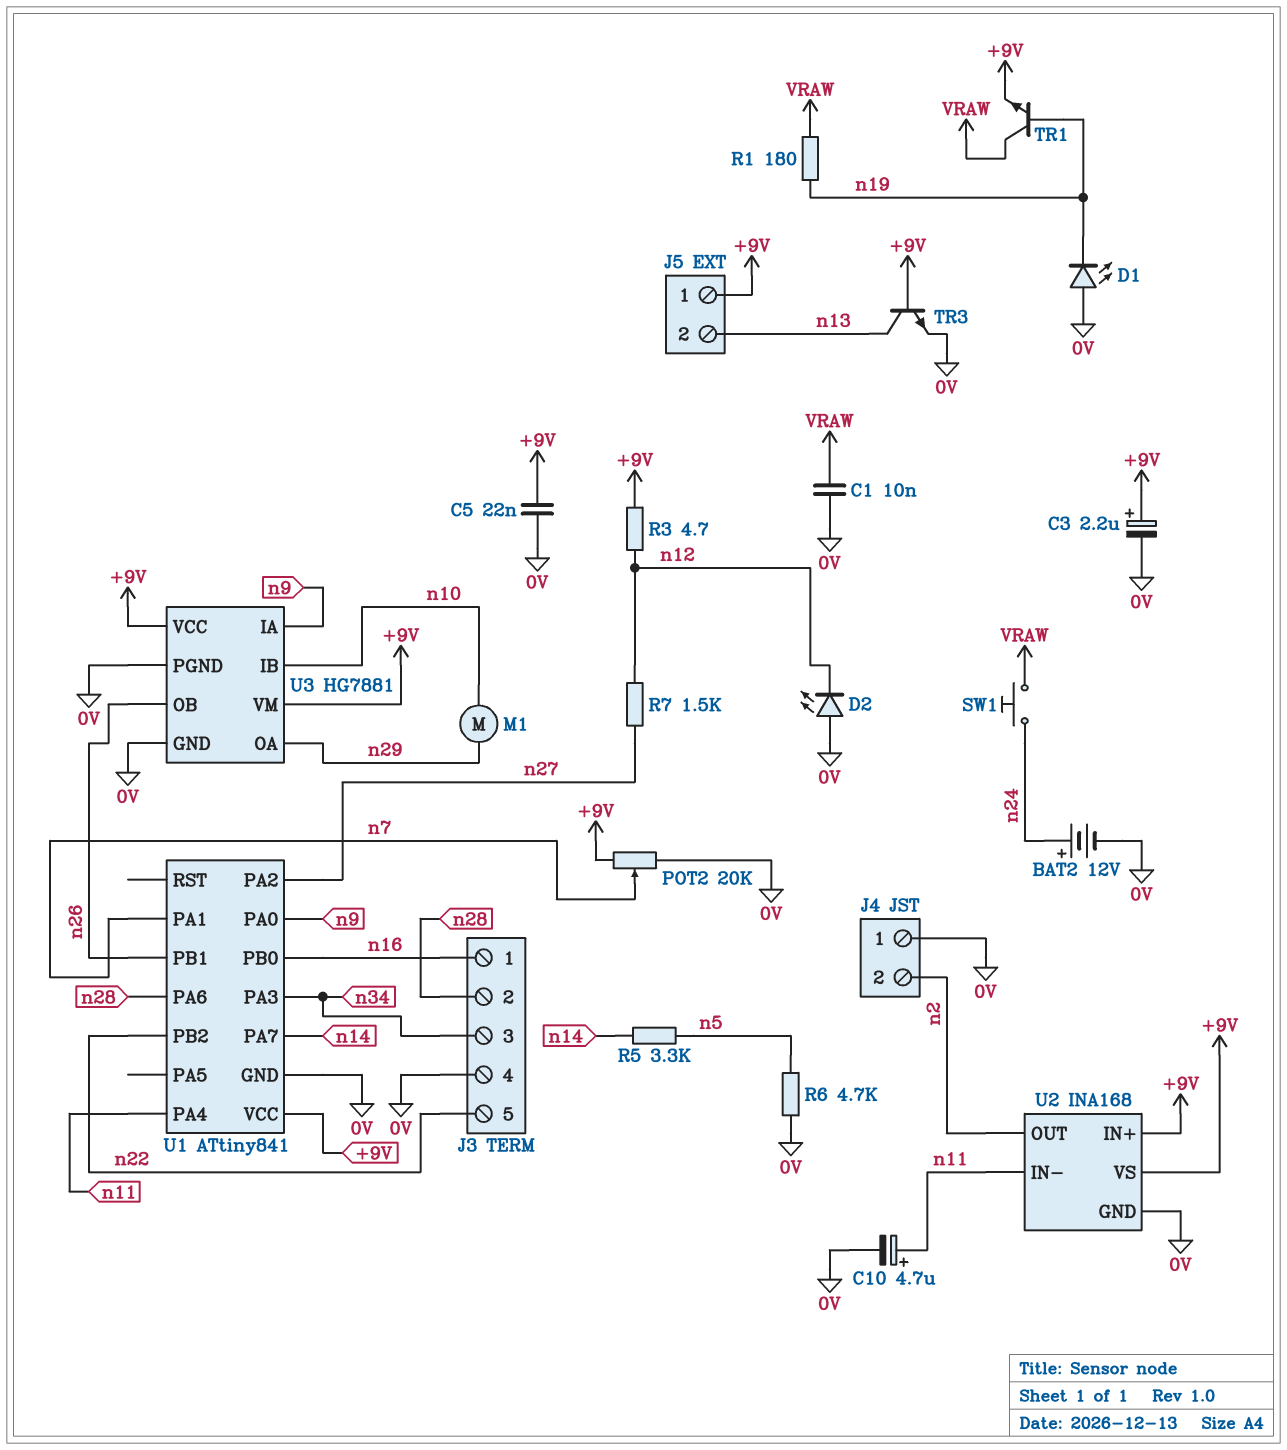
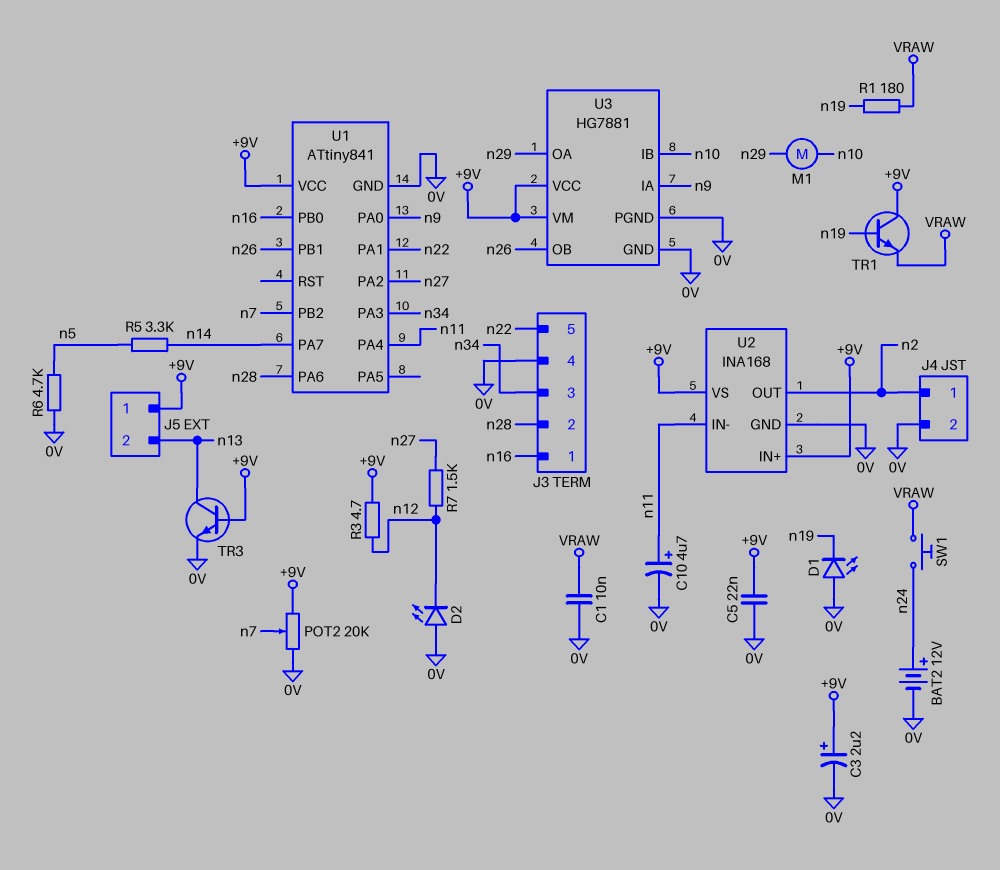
J4 pin 1: 0V -> n2
J4 pin 2: n2 -> 0V
TR1: NPN (B n19, C VRAW, E +9V) -> NPN (B n19, C +9V, E VRAW)
U1 pin PA1: n7 -> n22
U1 pin PB2: n22 -> n7

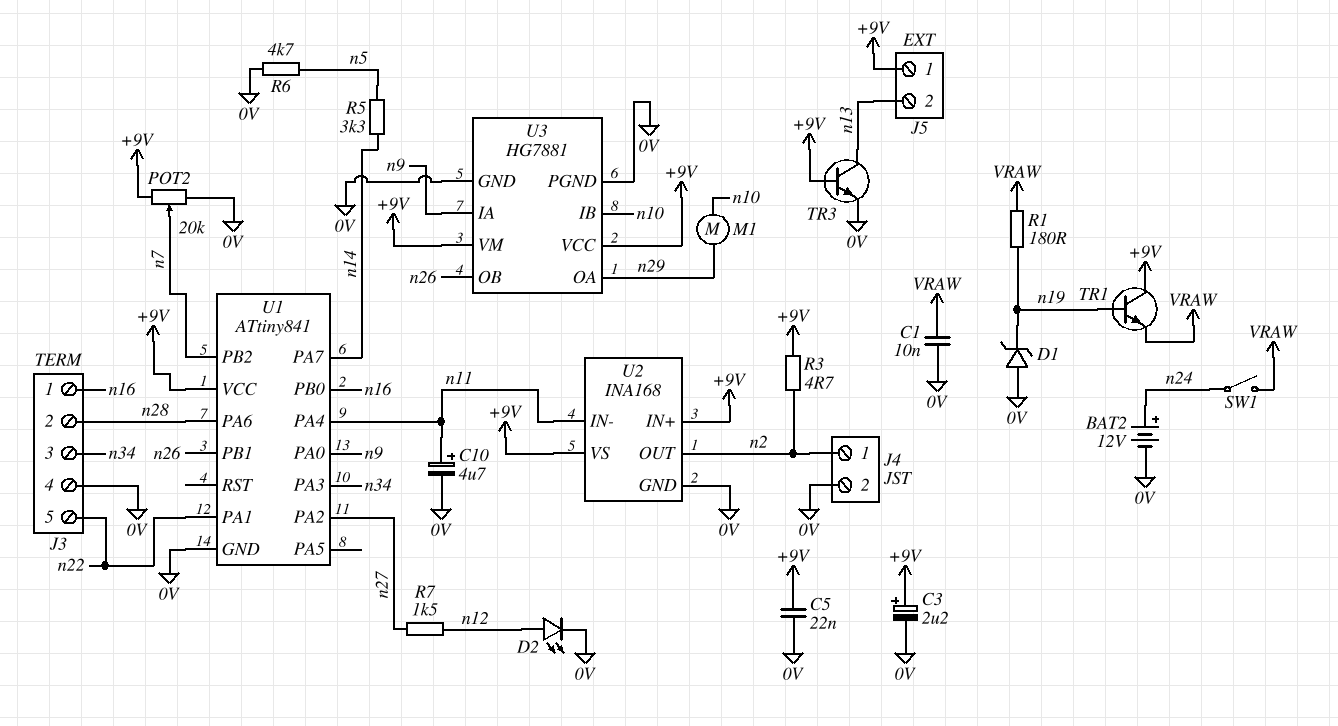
D1: LED (A 0V, K n19) -> zener (A 0V, K n19)
D2: LED (A 0V, K n12) -> LED (A n12, K 0V)
R3: 4.7 (+9V, n12) -> 4.7 (+9V, n2)
SW1: button (VRAW, n24) -> switch (VRAW, n24)

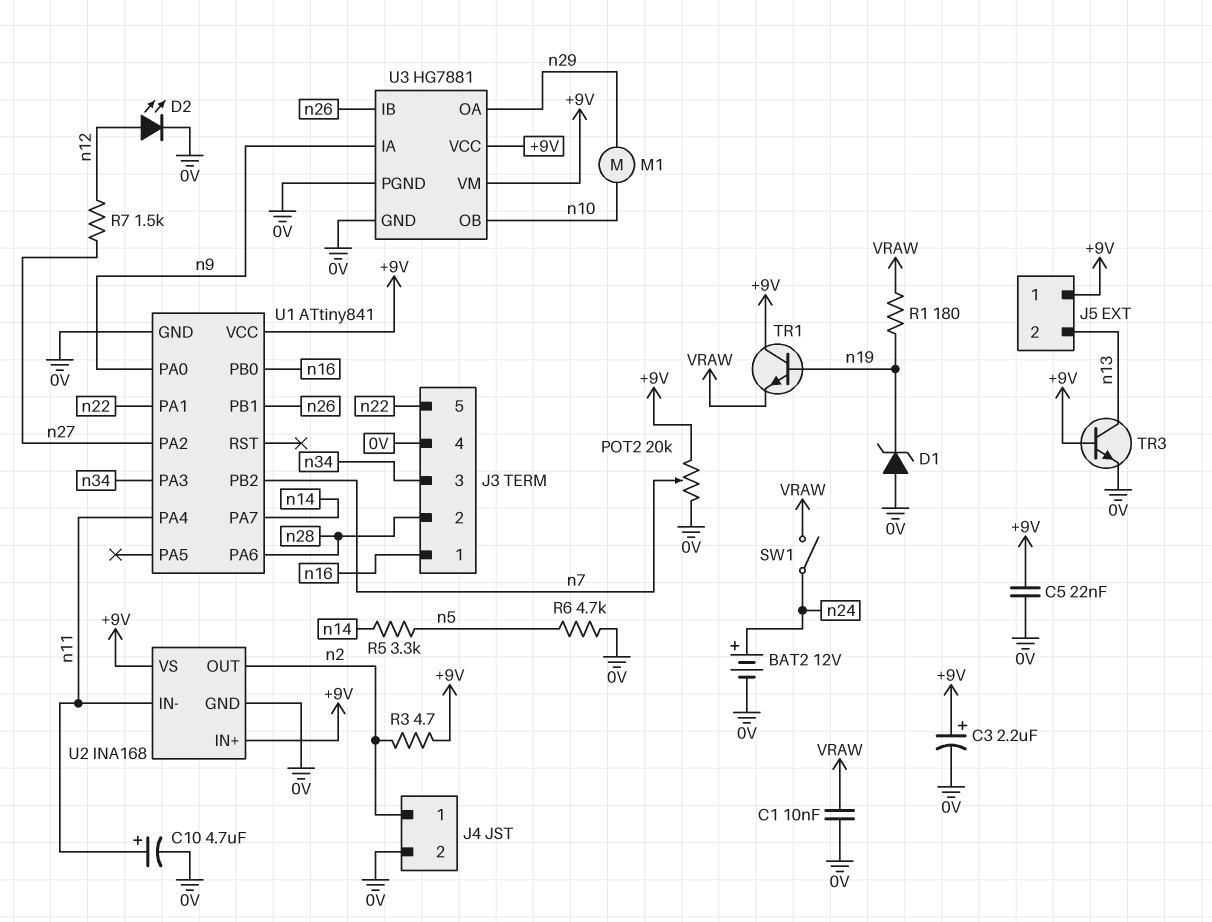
U3 pin IB: n10 -> n26
U3 pin OB: n26 -> n10

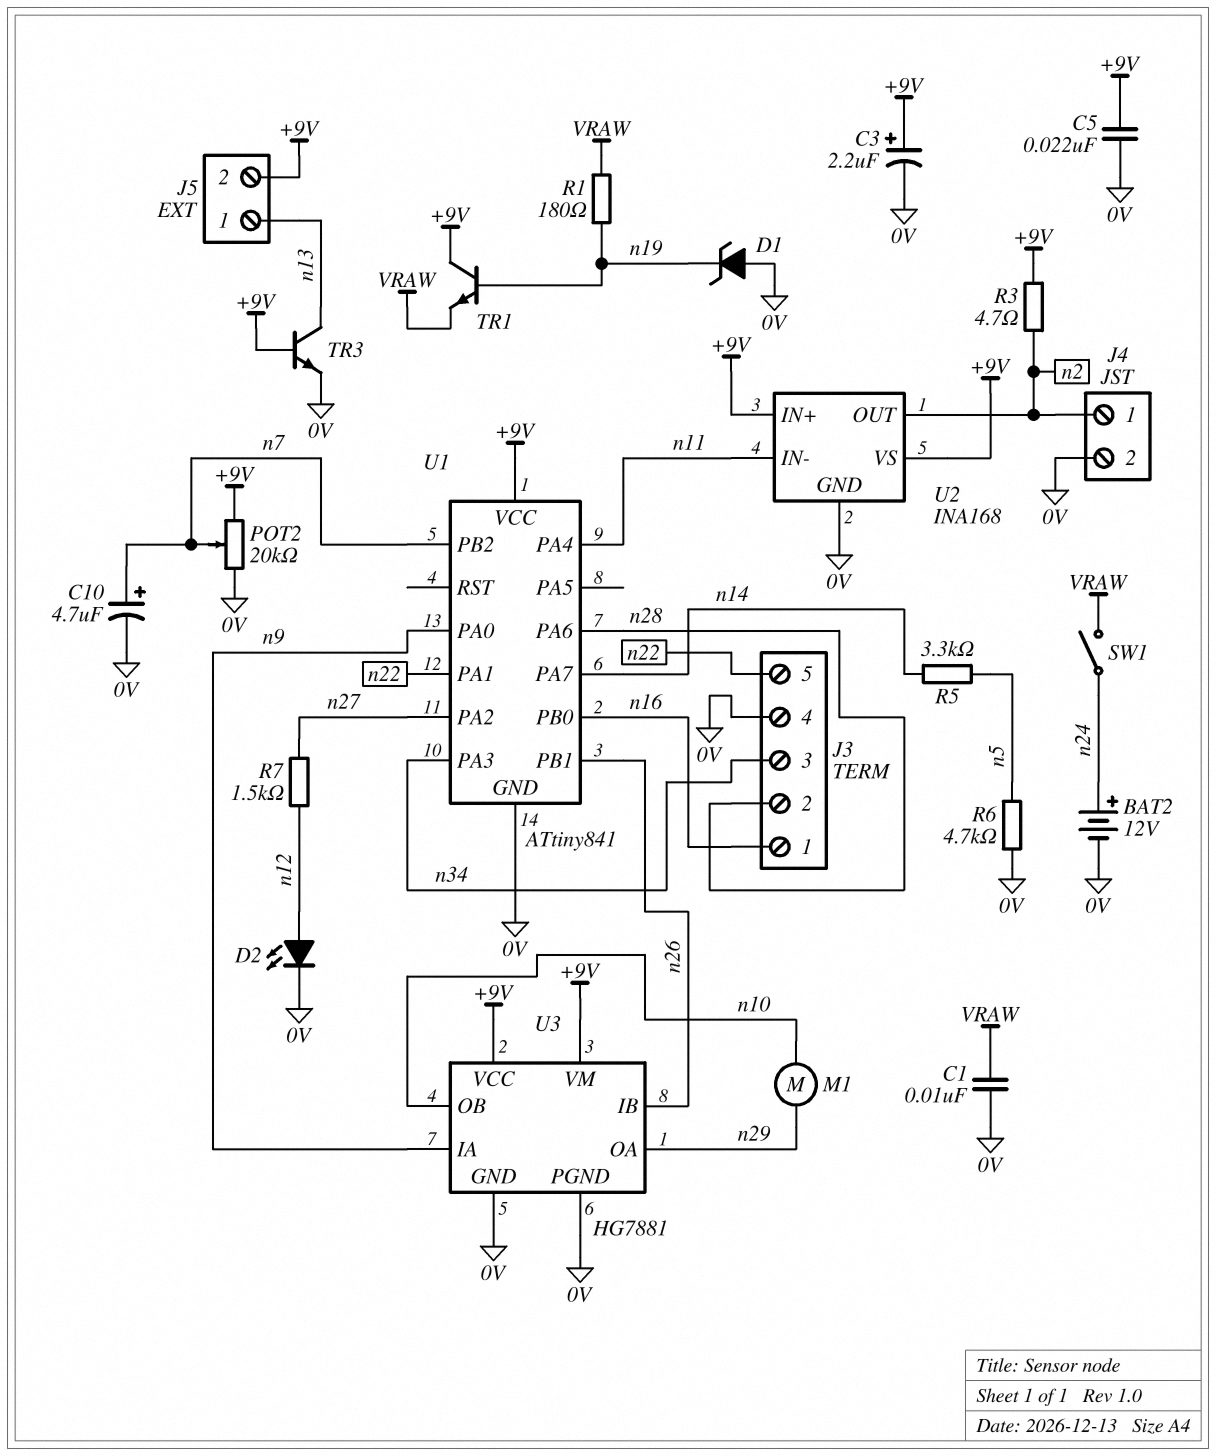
C10: 4.7uF (plus n11, minus 0V) -> 4.7uF (plus n7, minus 0V)
J5 pin 1: +9V -> n13
J5 pin 2: n13 -> +9V

